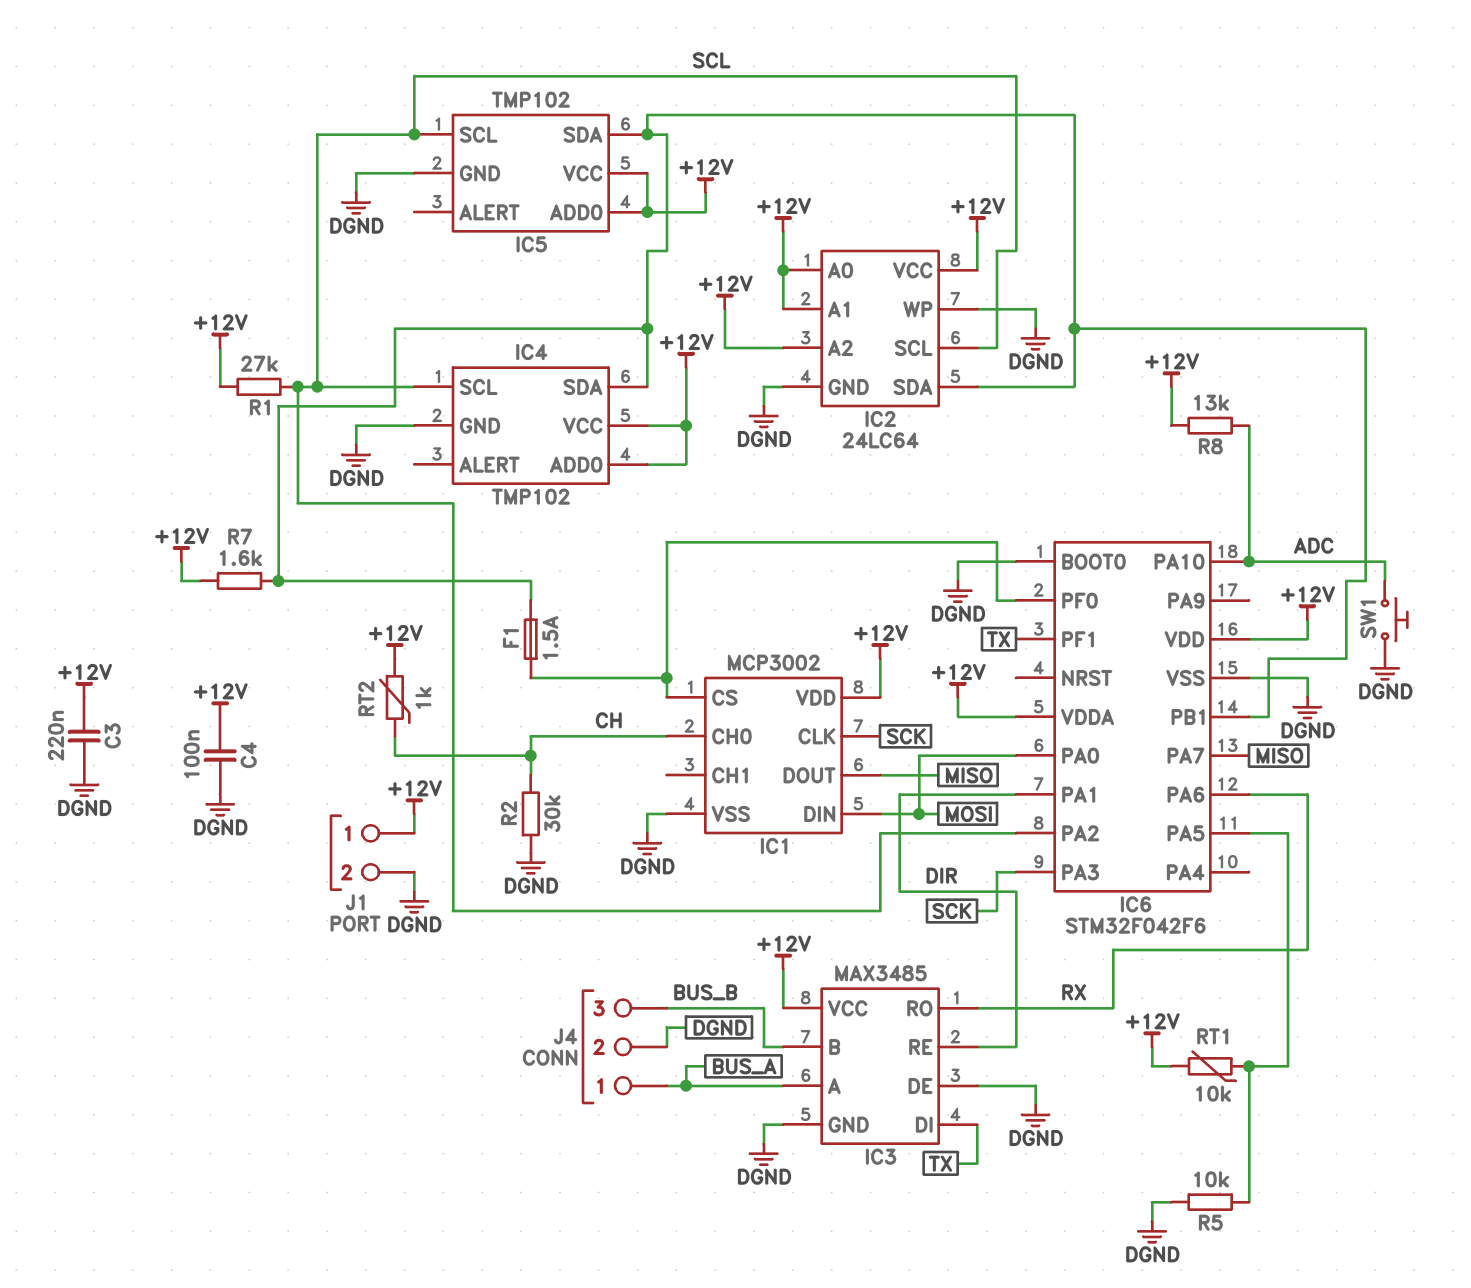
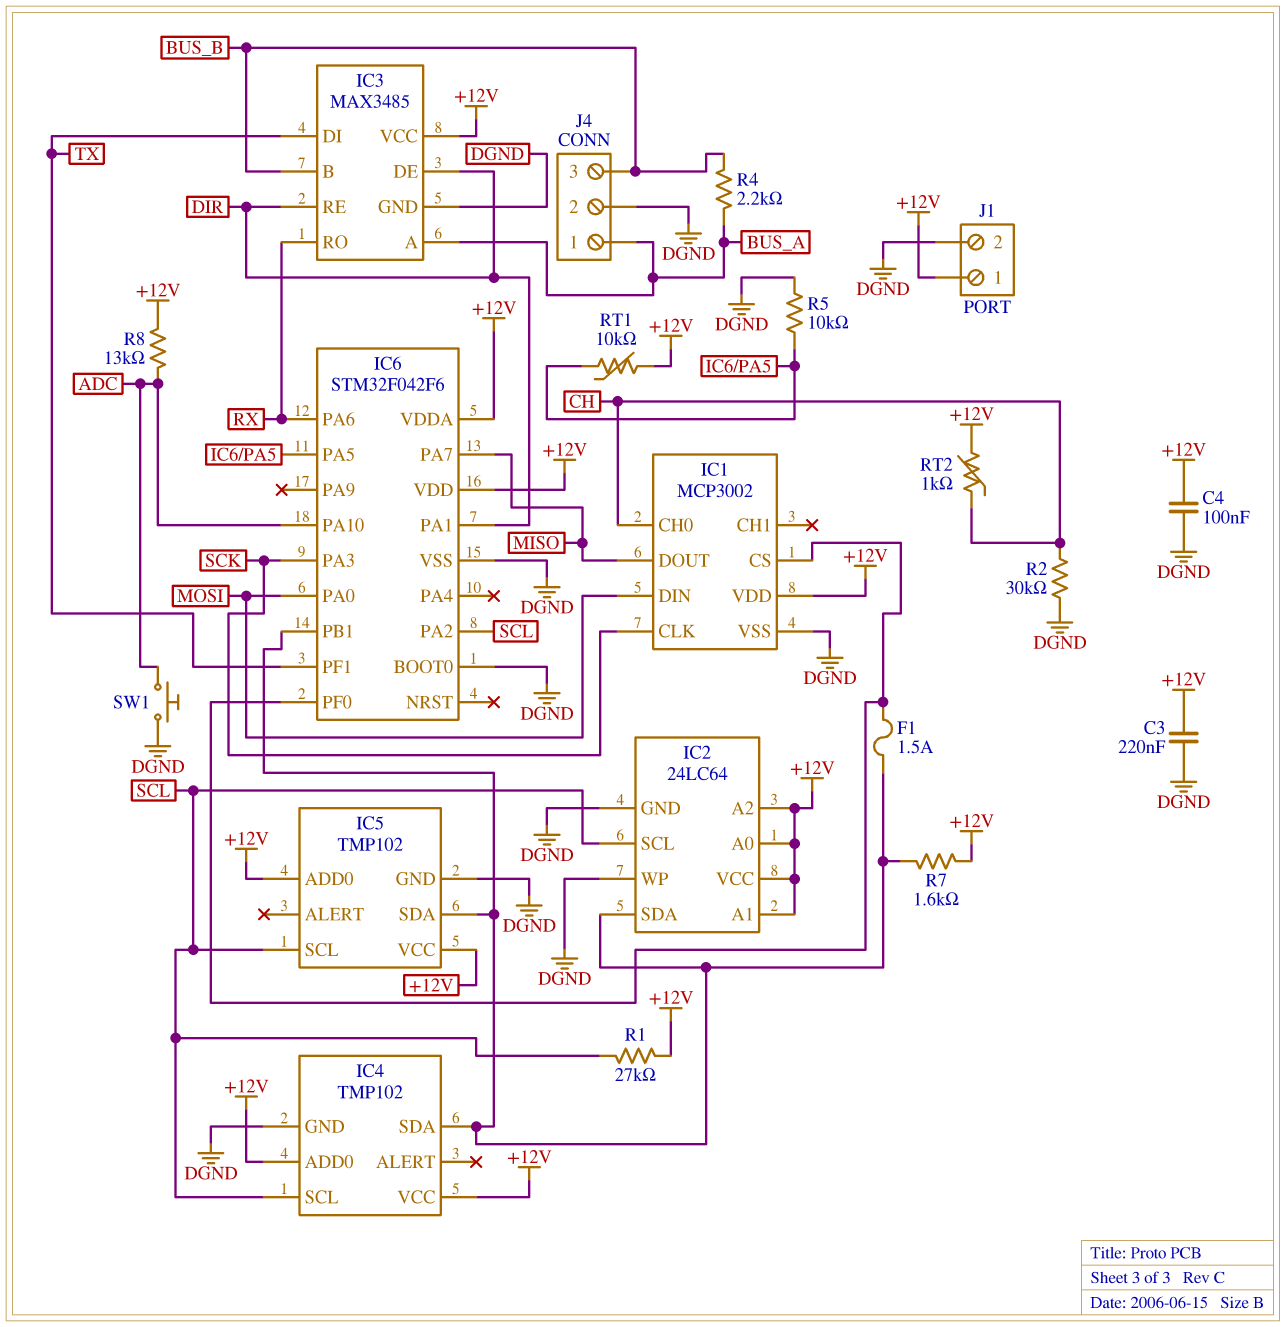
IC3 pin DE: DGND -> DIR
R4: none -> 2.2k (BUS_A, BUS_B)

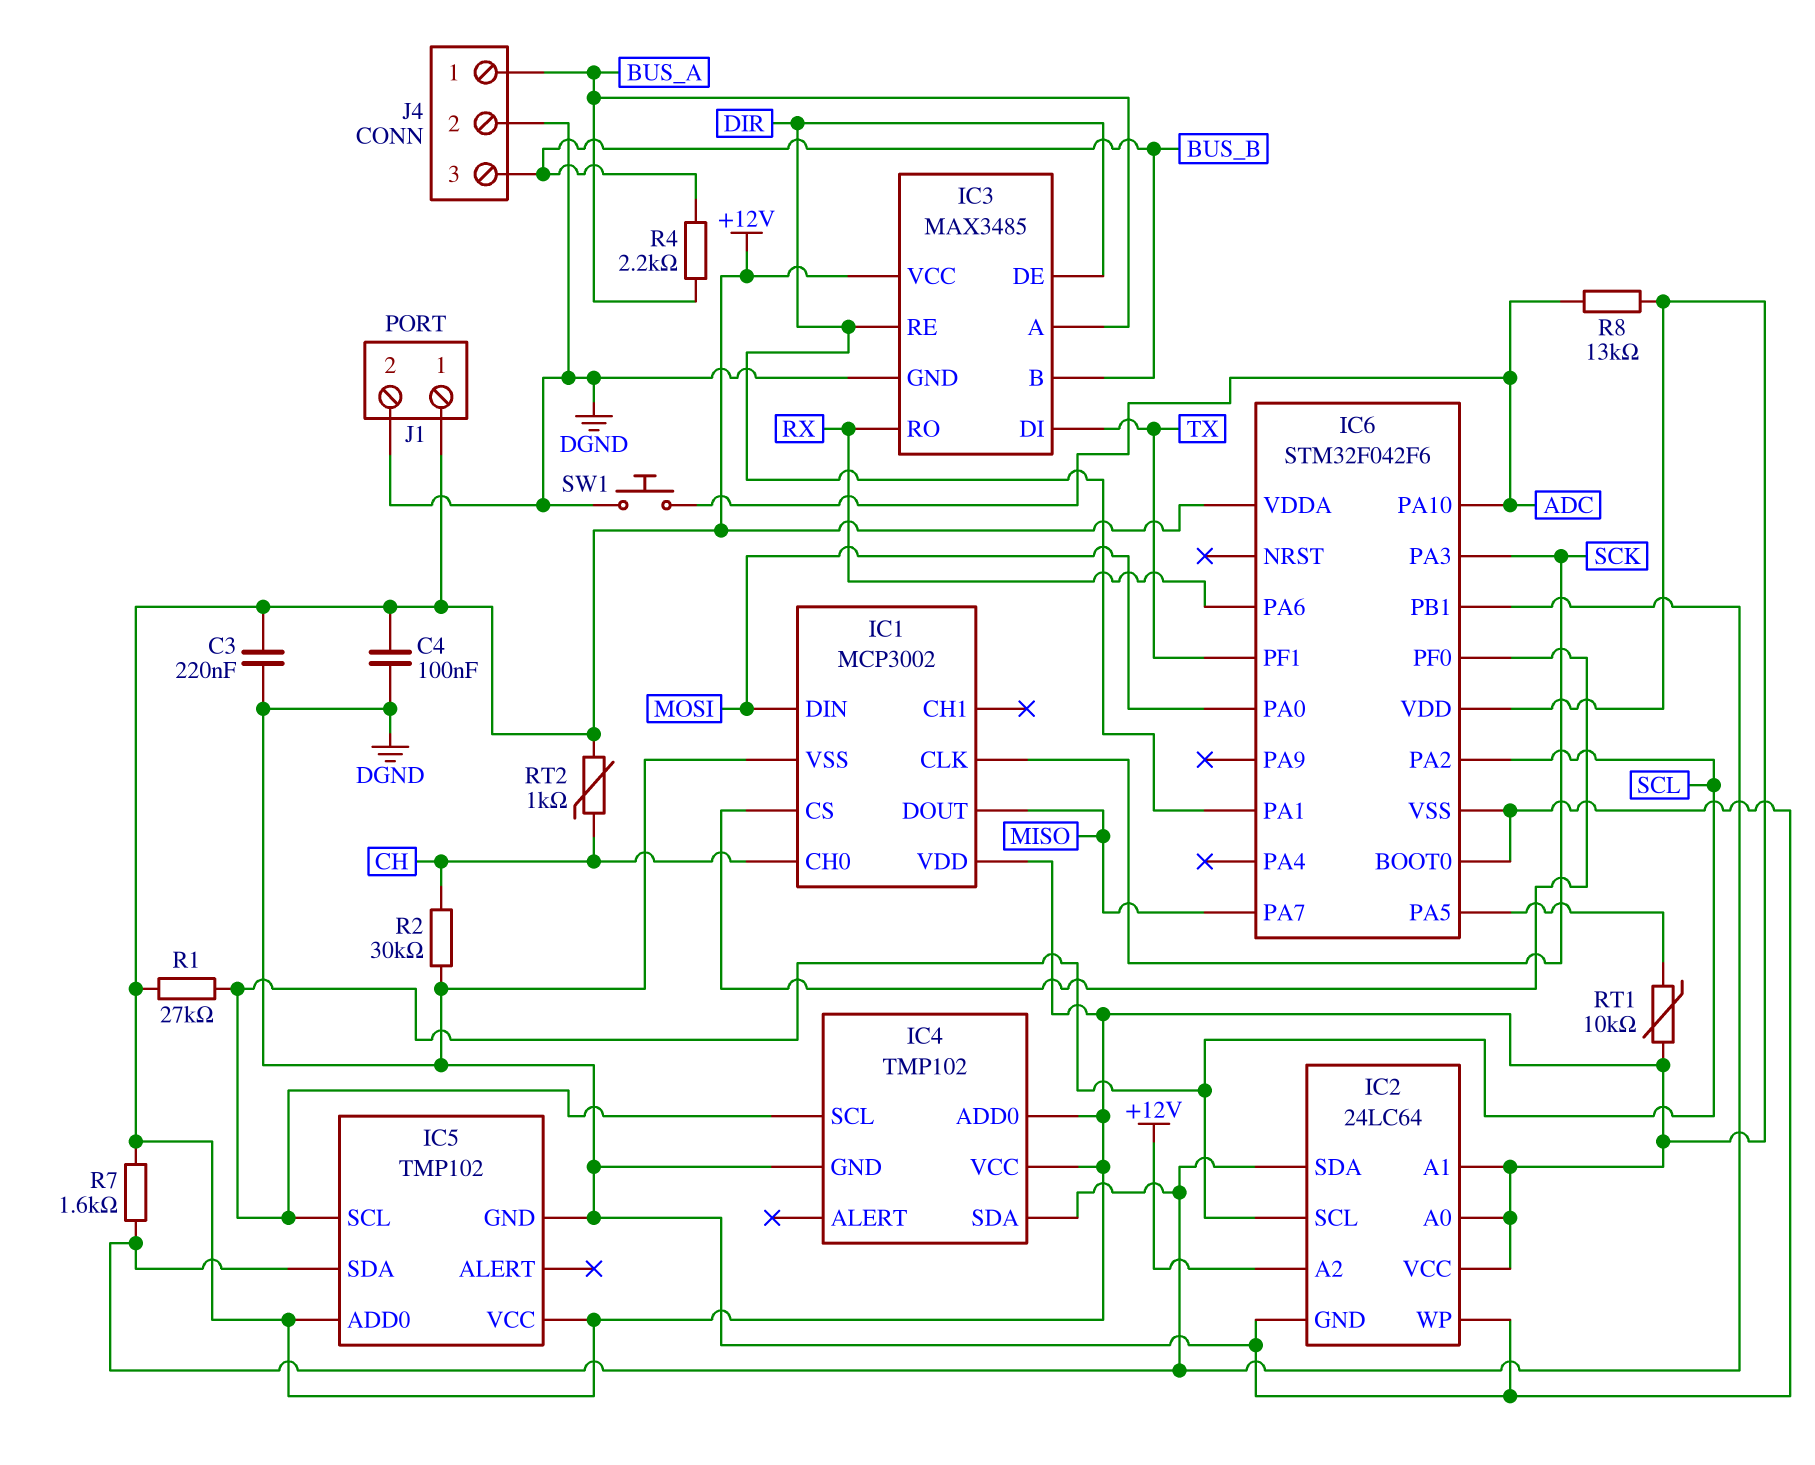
F1: 1.5A (IC1/CS, IC2/SDA) -> none
R5: 10k (DGND, IC6/PA5) -> none

